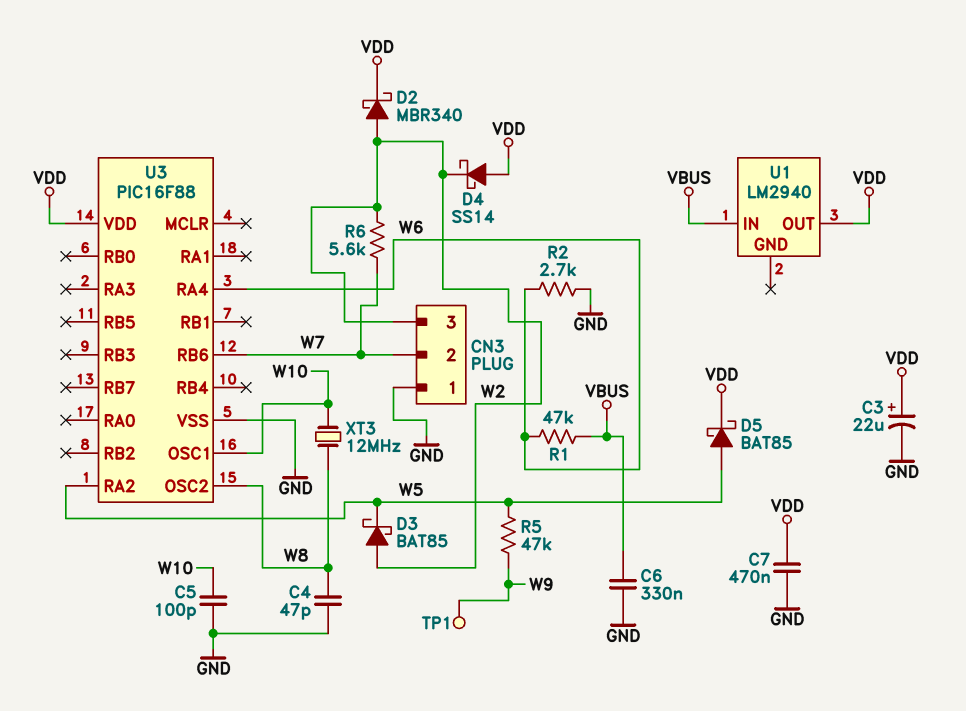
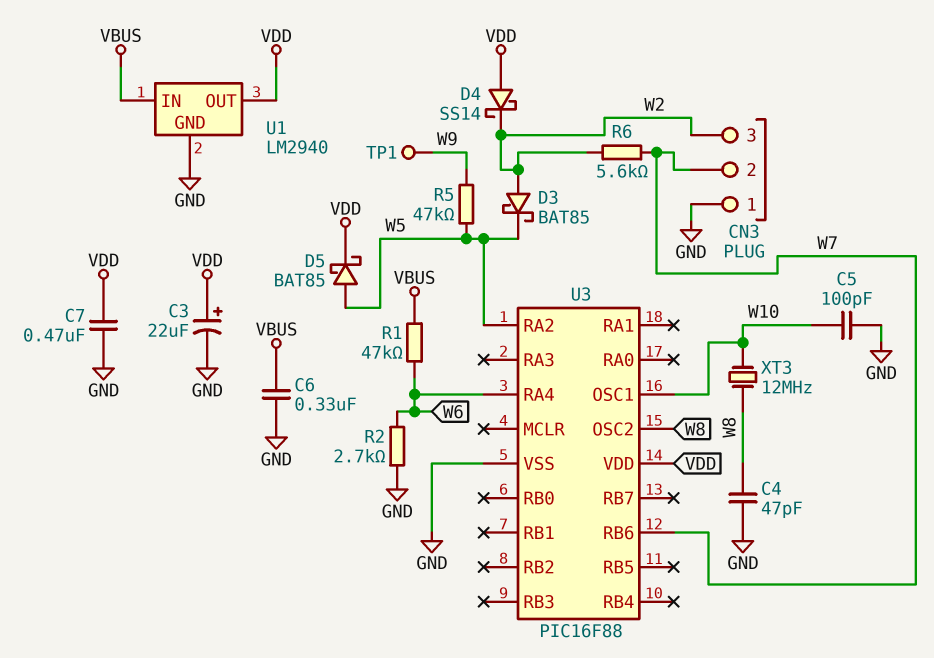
D2: schottky MBR340 (A W2, K VDD) -> none
U1 pin GND: none -> GND

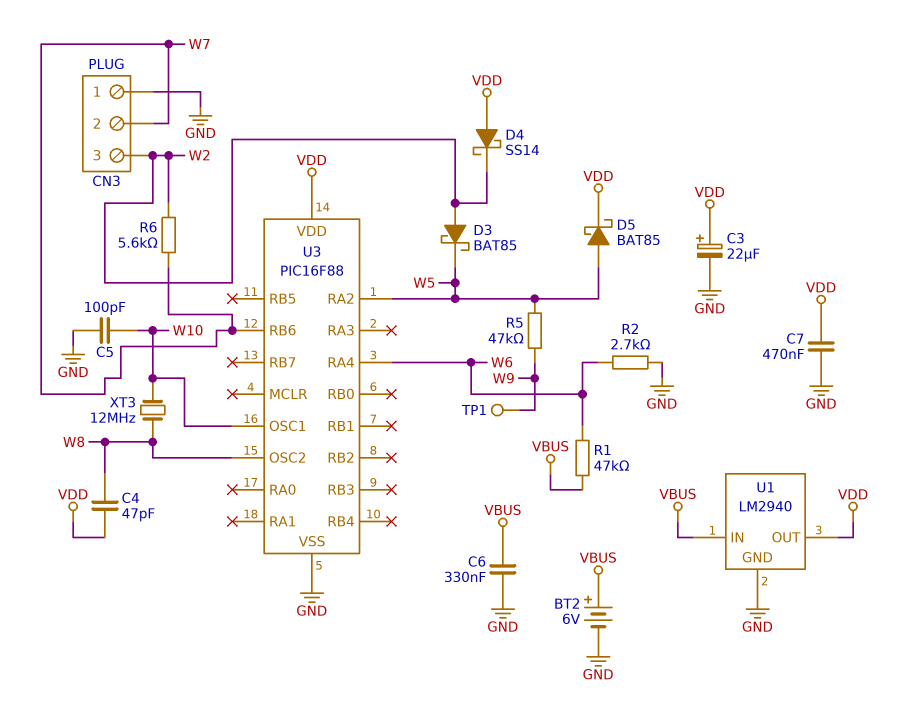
BT2: none -> 6V (plus VBUS, minus GND)
C4: 47pF (GND, W8) -> 47pF (VDD, W8)

